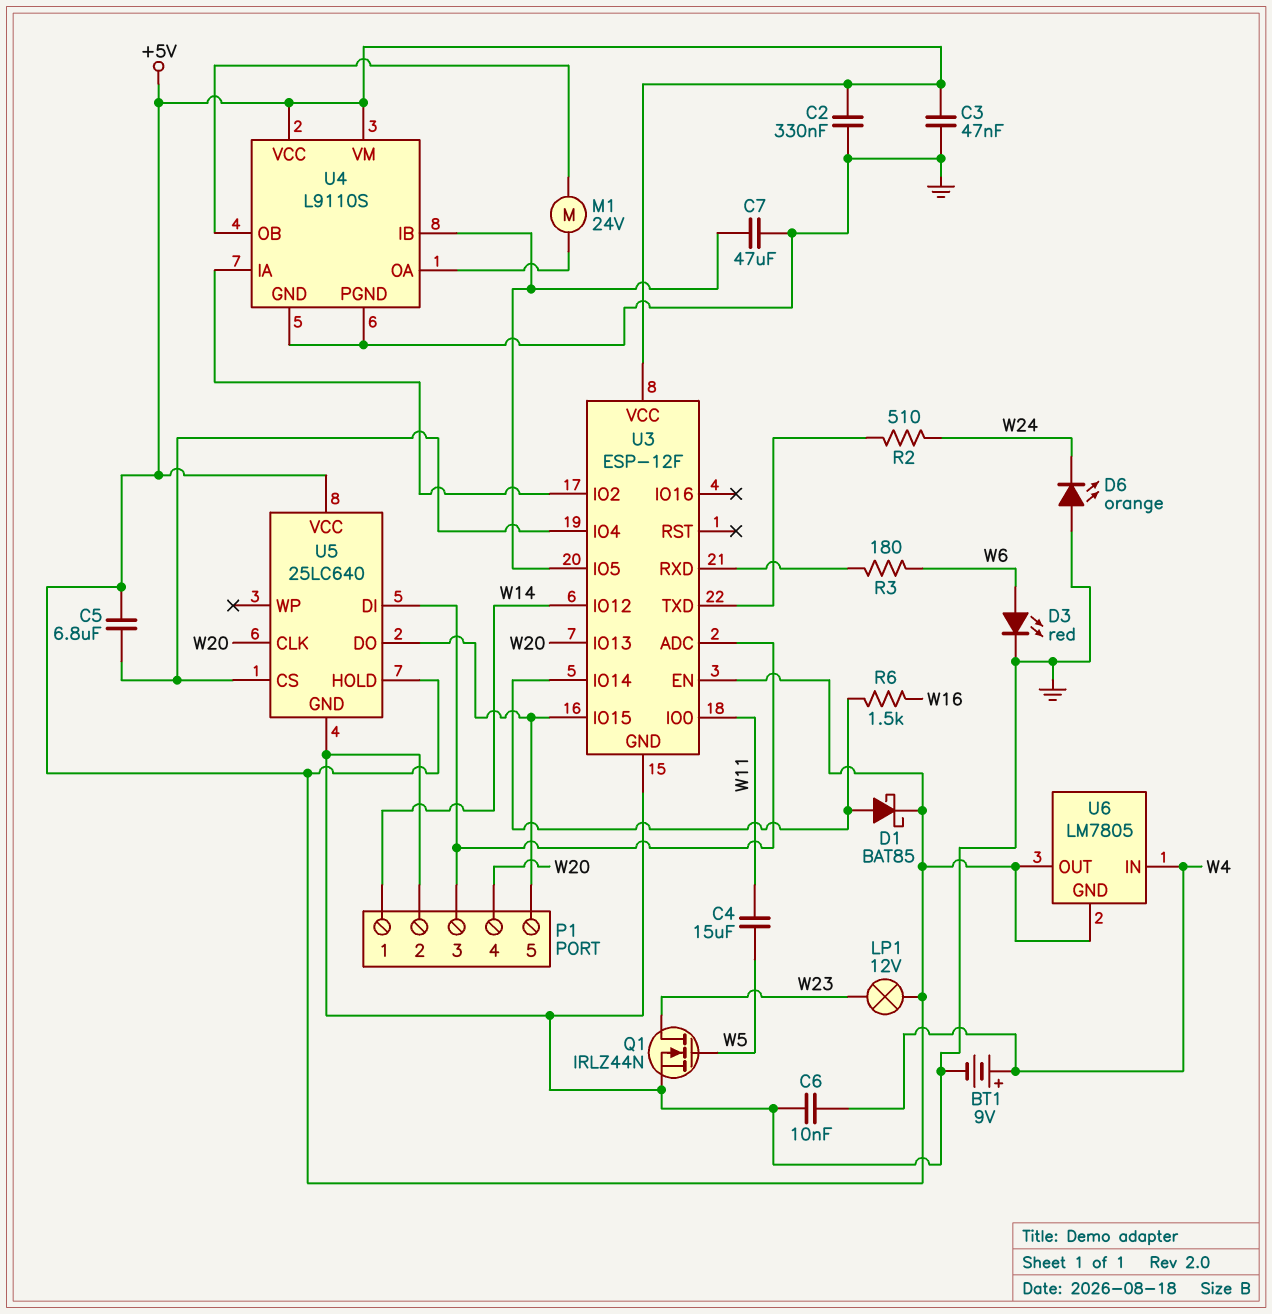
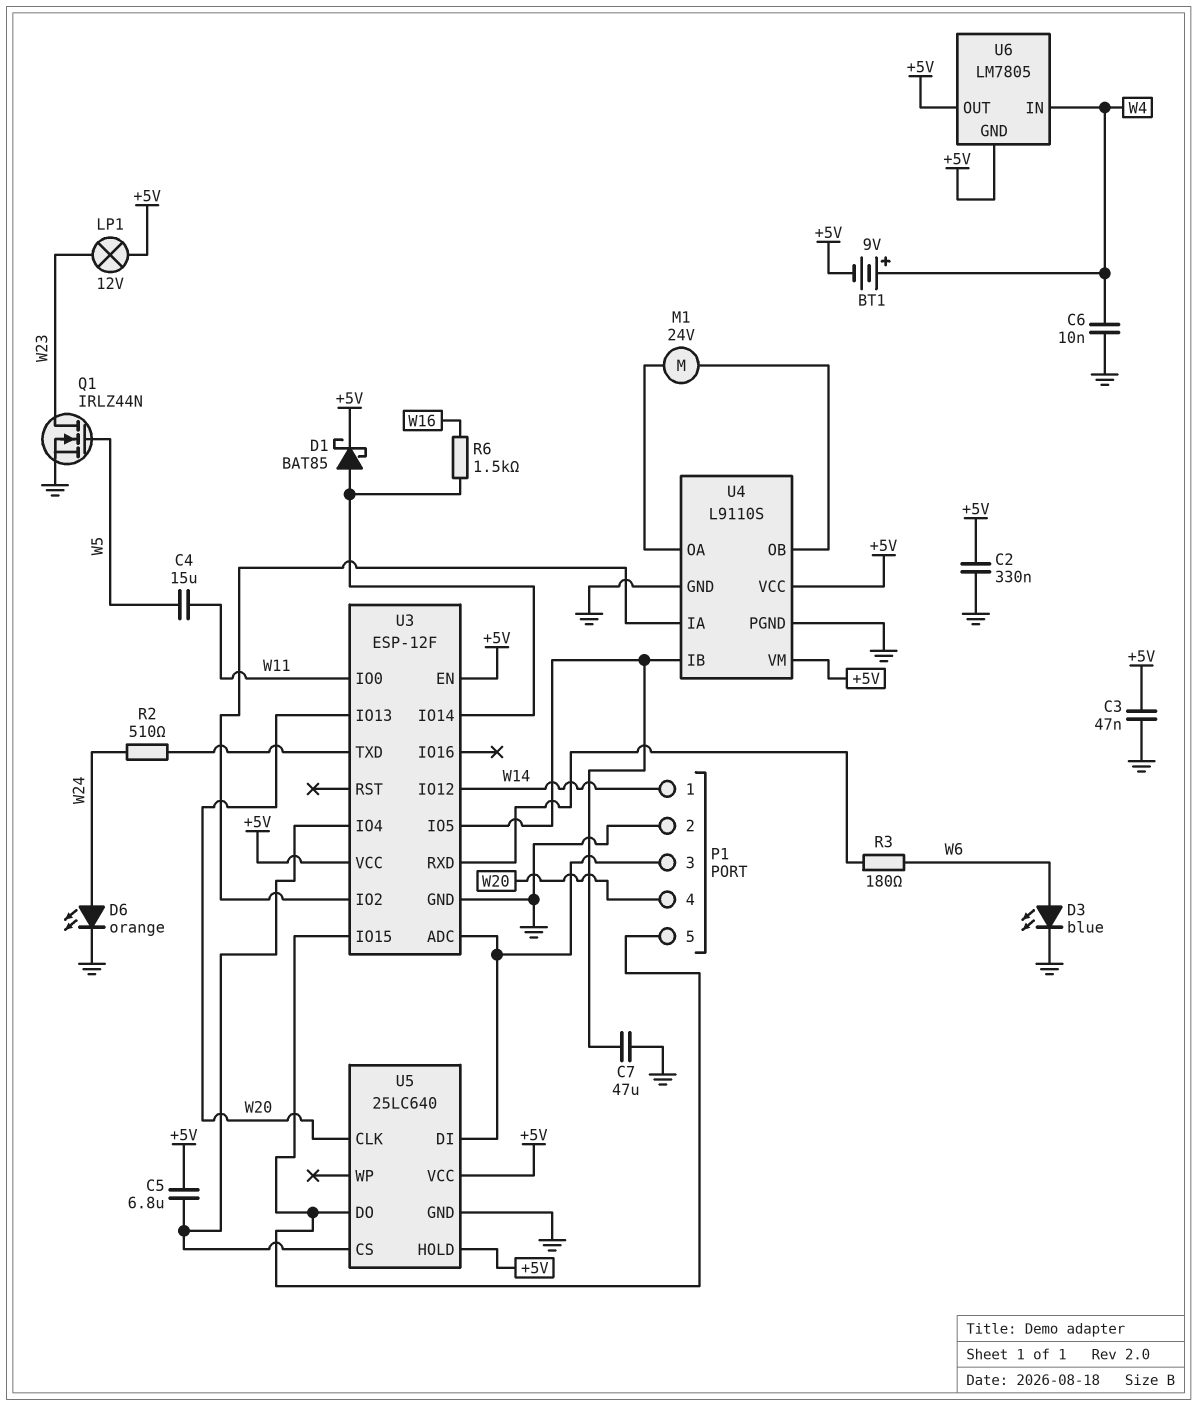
BT1: 9V (plus W4, minus GND) -> 9V (plus W4, minus +5V)
D3: LED red (A W6, K GND) -> LED blue (A W6, K GND)
D6: LED orange (A GND, K W24) -> LED orange (A W24, K GND)

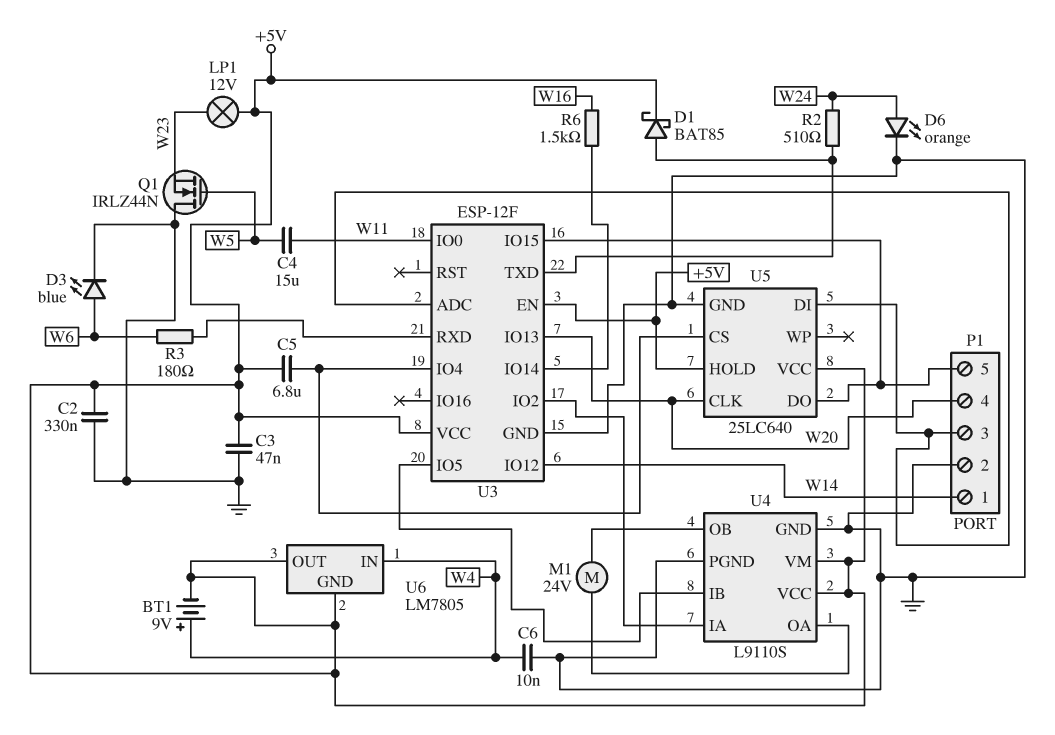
C7: 47uF (GND, U3/IO5) -> none
D1: schottky BAT85 (A U3/IO14, K +5V) -> schottky BAT85 (A U3/TXD, K +5V)
Q1: NMOS IRLZ44N (G W5, D W23, S GND) -> NMOS IRLZ44N (G W5, D GND, S W23)

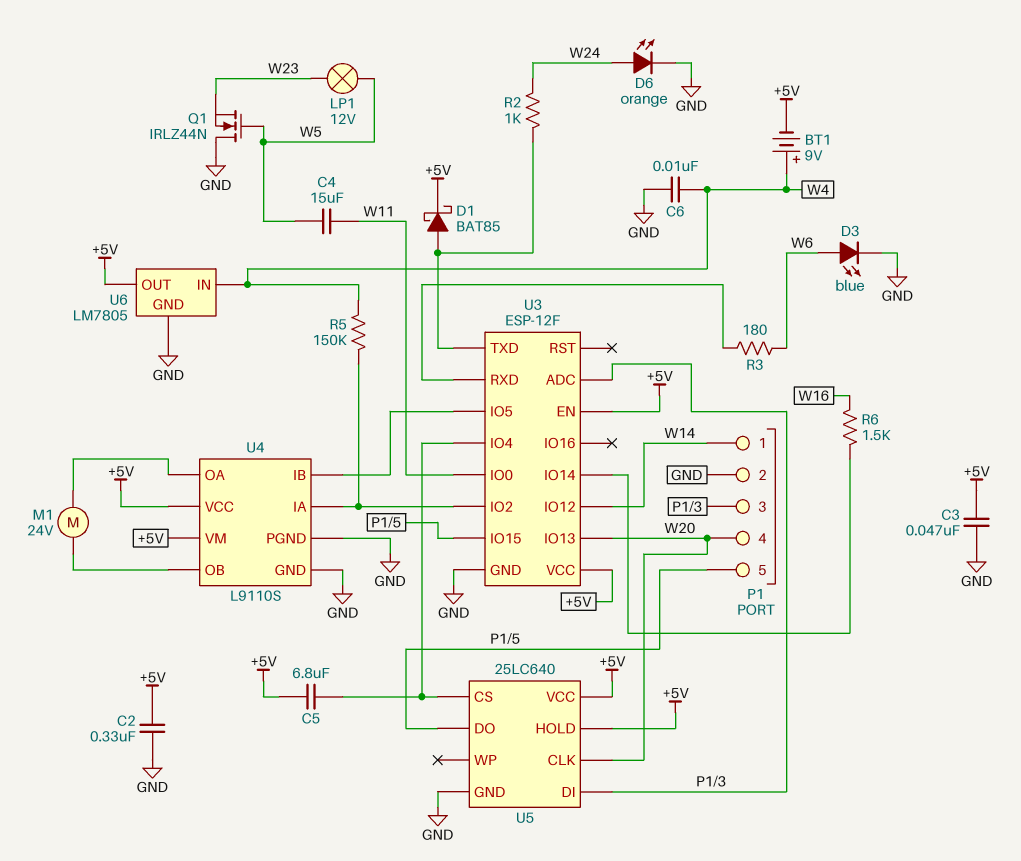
LP1: lamp 12V (+5V, W23) -> lamp 12V (W5, W23)
R2: 510 (U3/TXD, W24) -> 1k (U3/TXD, W24)
R5: none -> 150k (U3/IO2, W4)
U6 pin GND: +5V -> GND

